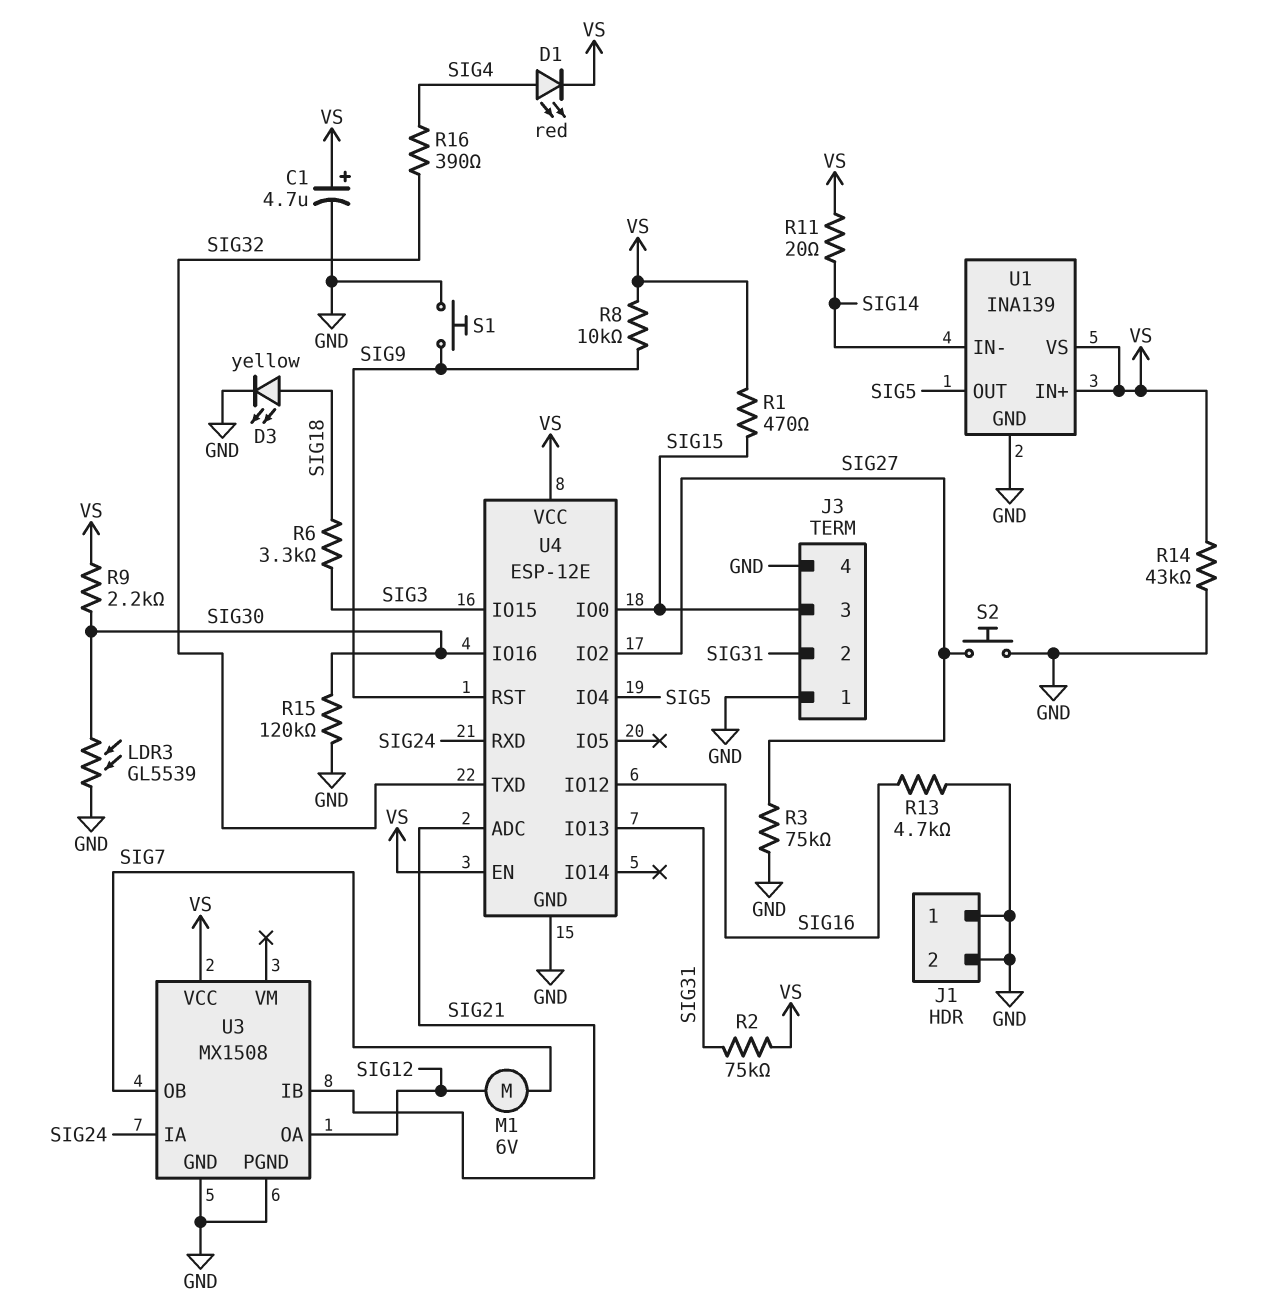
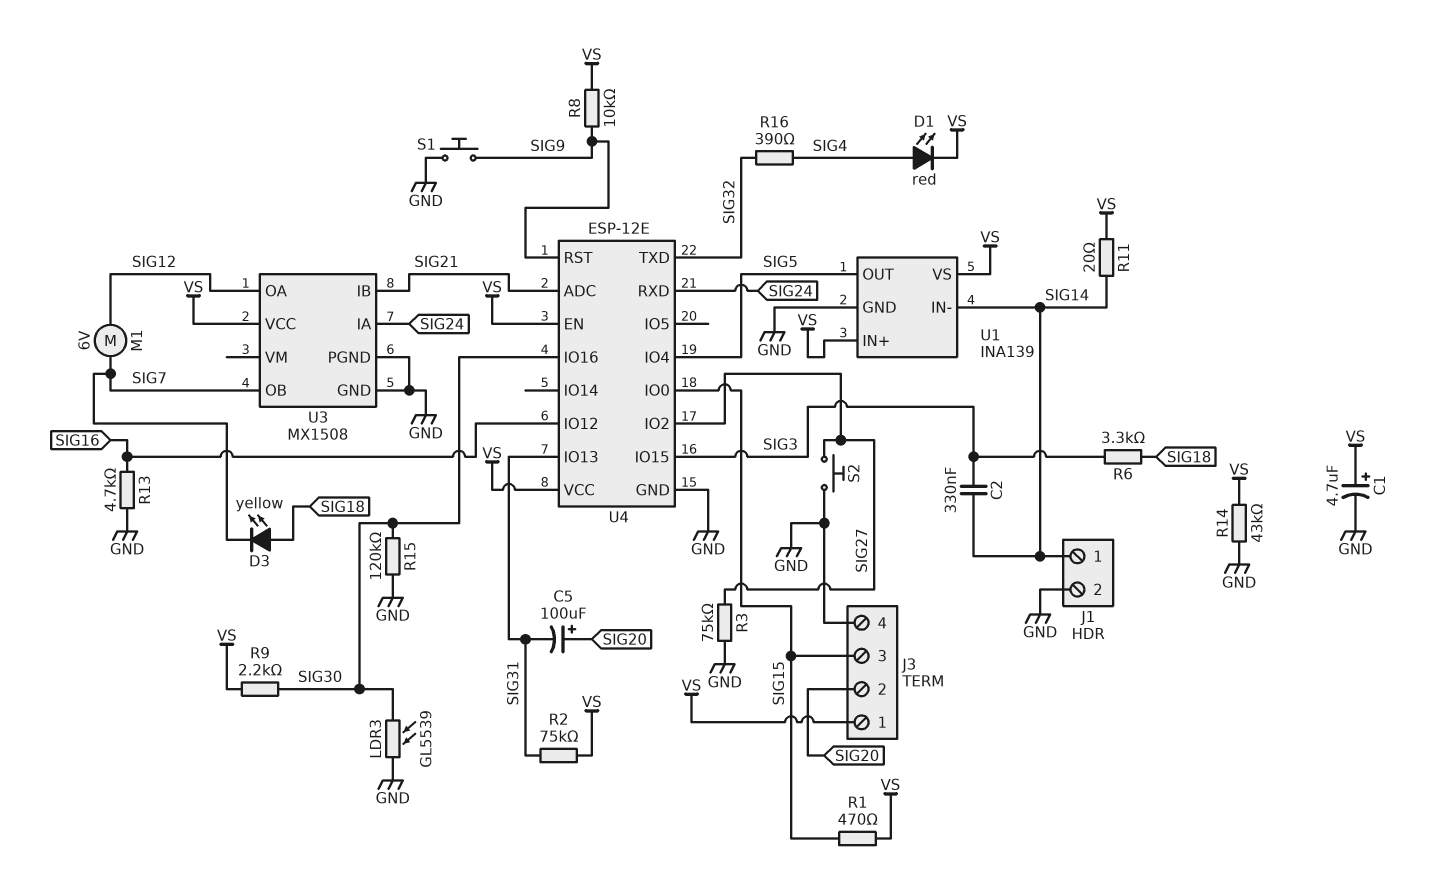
C2: none -> 330nF (SIG3, SIG14)
C5: none -> 100uF (plus SIG20, minus SIG31)
D3: LED yellow (A SIG18, K GND) -> LED yellow (A SIG18, K SIG7)
J1 pin 1: GND -> SIG14
J3 pin 1: GND -> VS
J3 pin 2: SIG31 -> SIG20

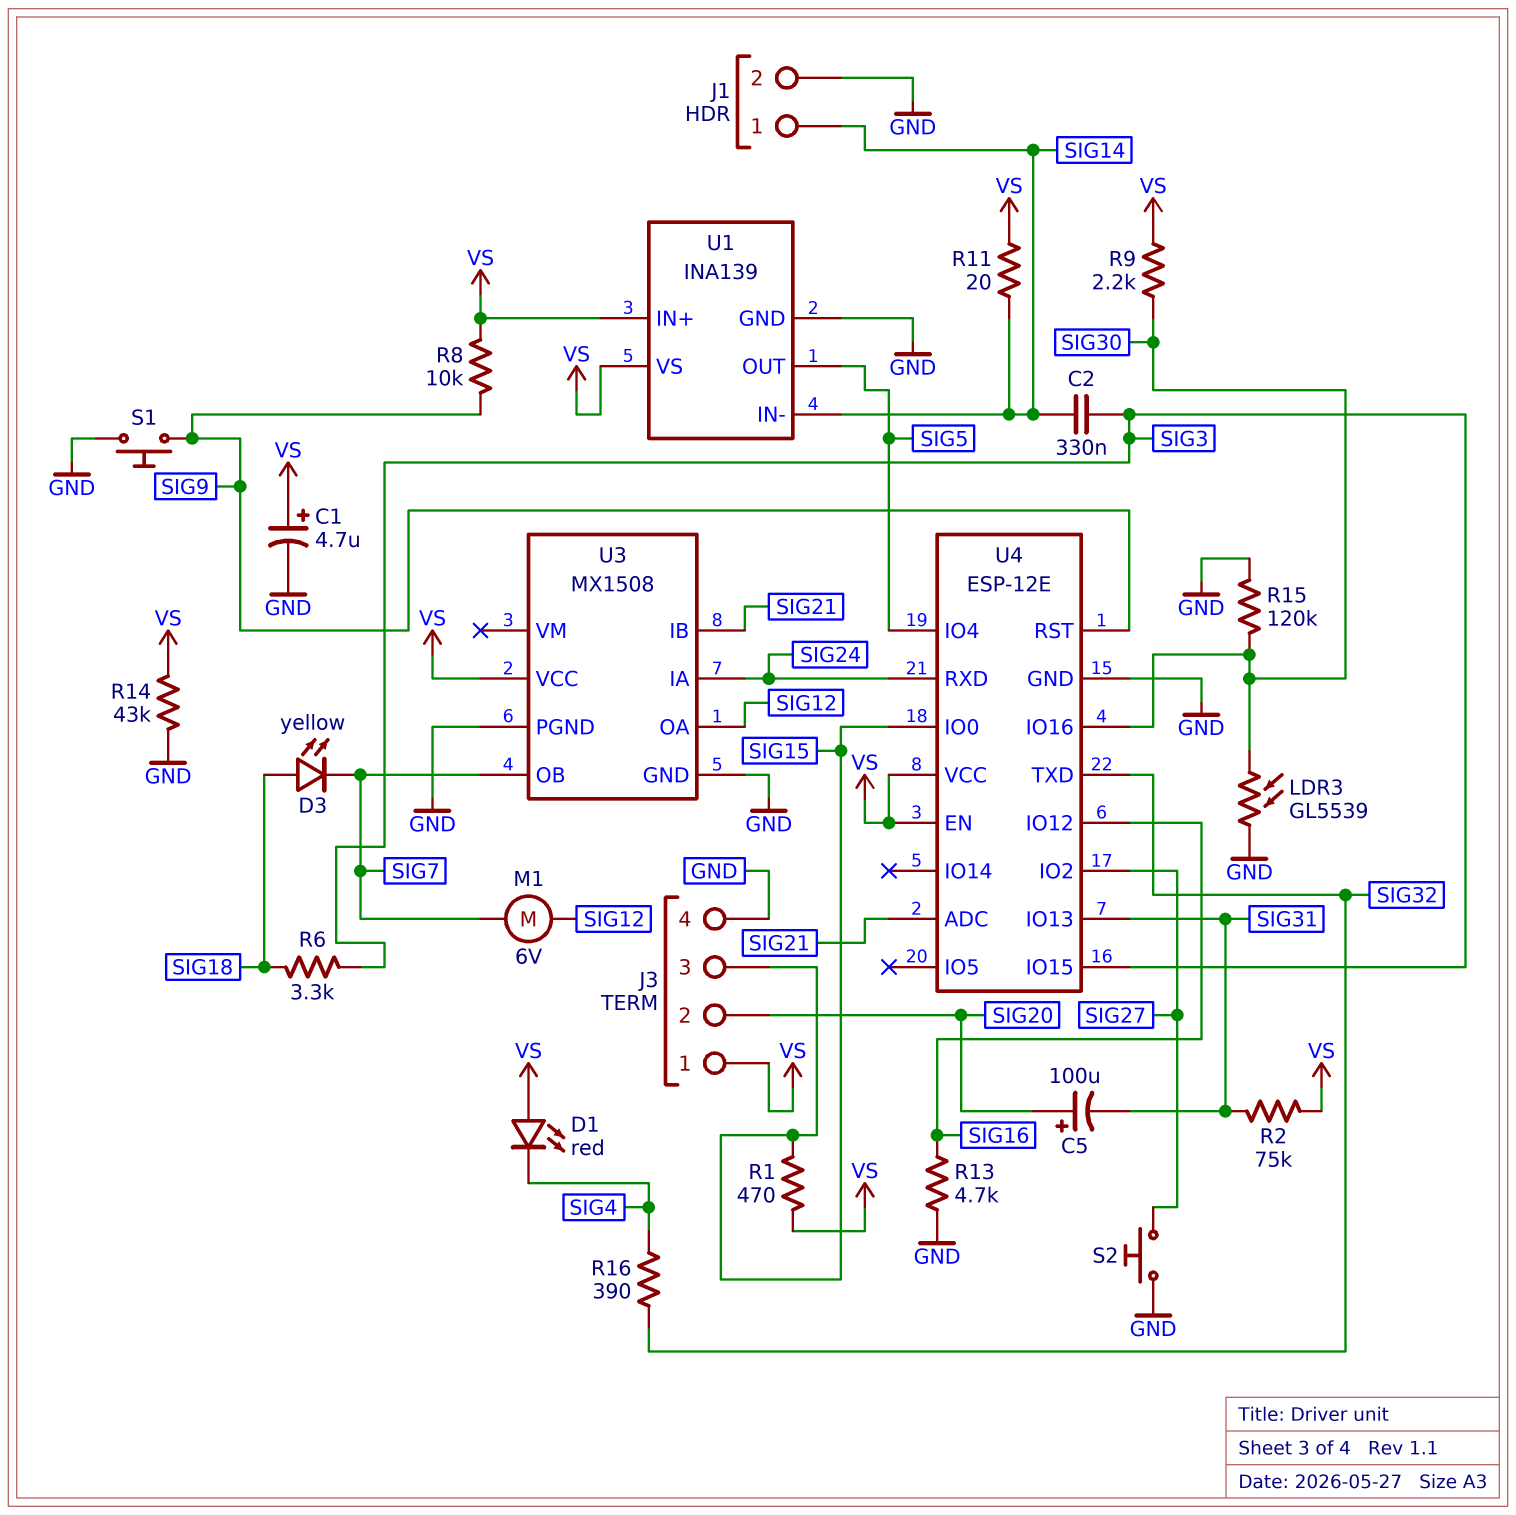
D1: LED red (A SIG4, K VS) -> LED red (A VS, K SIG4)
R3: 75k (GND, SIG27) -> none

